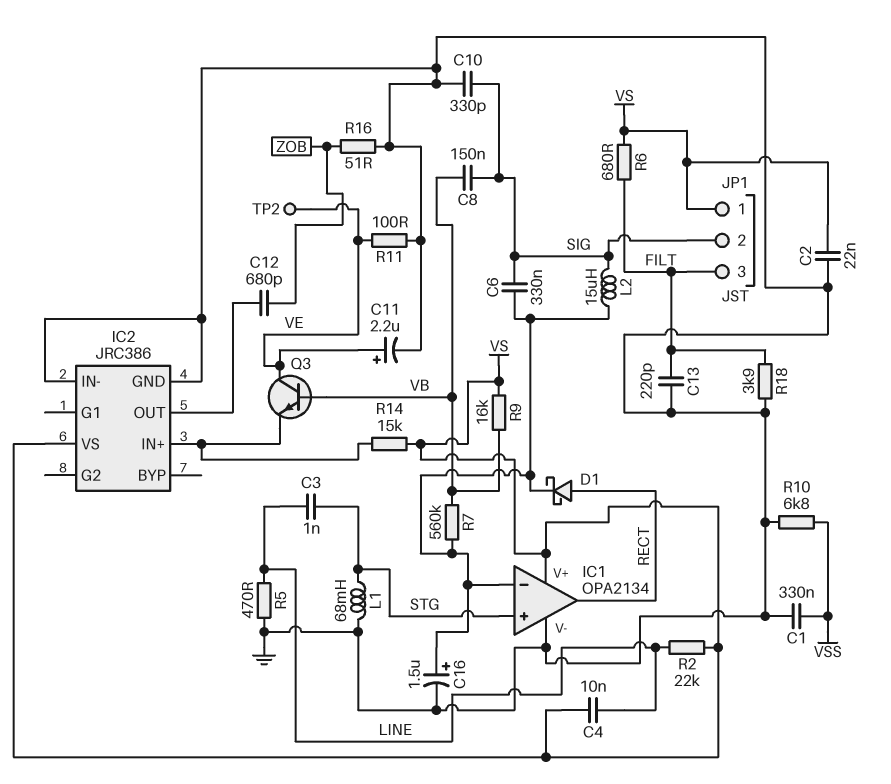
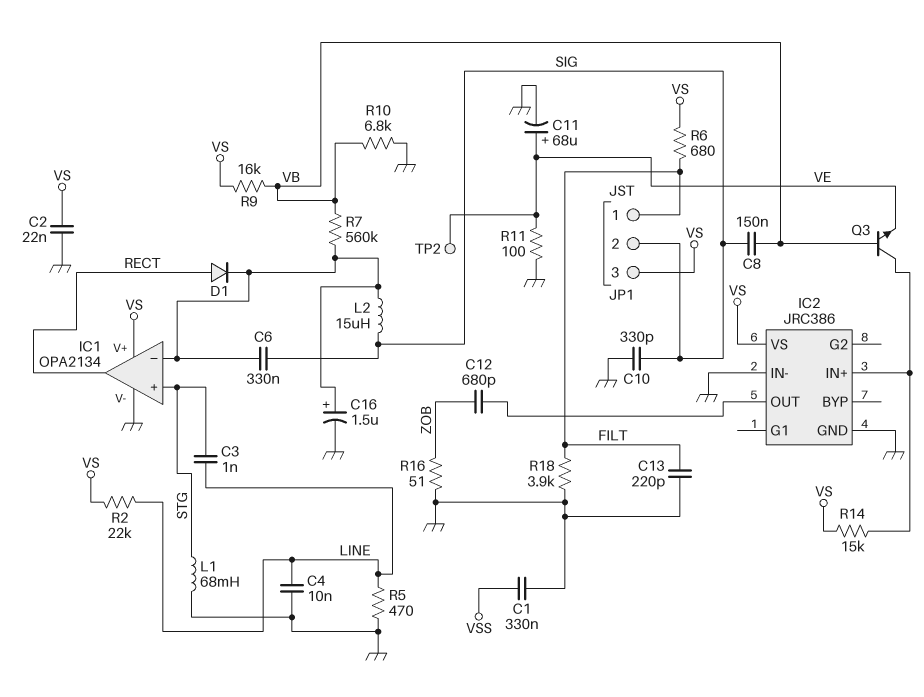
C4: 10nF (LINE, VS) -> 10nF (GND, LINE)
C11: 2.2uF (plus VE, minus GND) -> 68uF (plus VE, minus GND)
D1: schottky (A RECT, K IC1/in-) -> diode (A RECT, K IC1/in-)
JP1 pin 1: VS -> FILT
JP1 pin 3: FILT -> VS
Q3: NPN (B VB, C VE, E IC2/IN+) -> NPN (B VB, C IC2/IN+, E VE)
R10: 6.8k (GND, VSS) -> 6.8k (GND, VB)

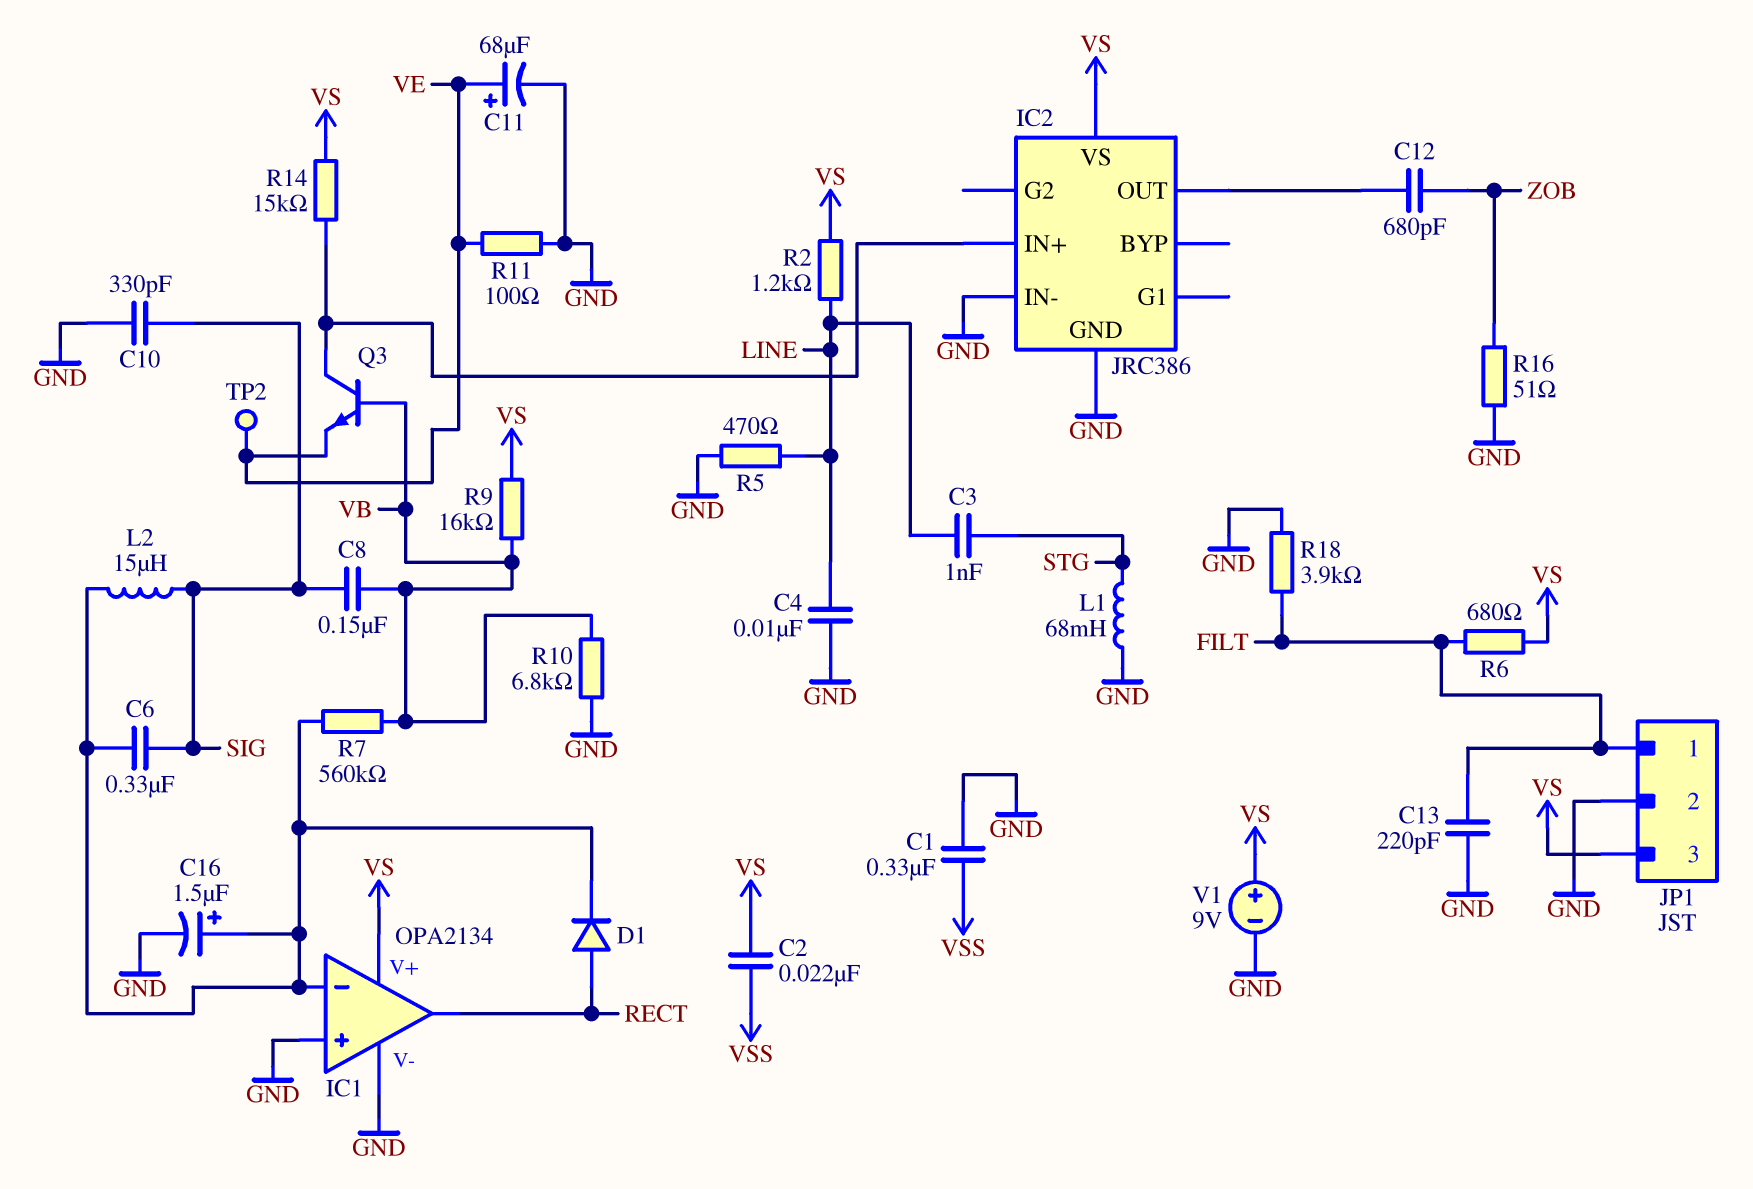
C2: 22nF (GND, VS) -> 22nF (VS, VSS)
IC1 pin in+: STG -> GND
JP1 pin 2: SIG -> GND
R2: 22k (LINE, VS) -> 1.2k (LINE, VS)
V1: none -> 9V (plus VS, minus GND)

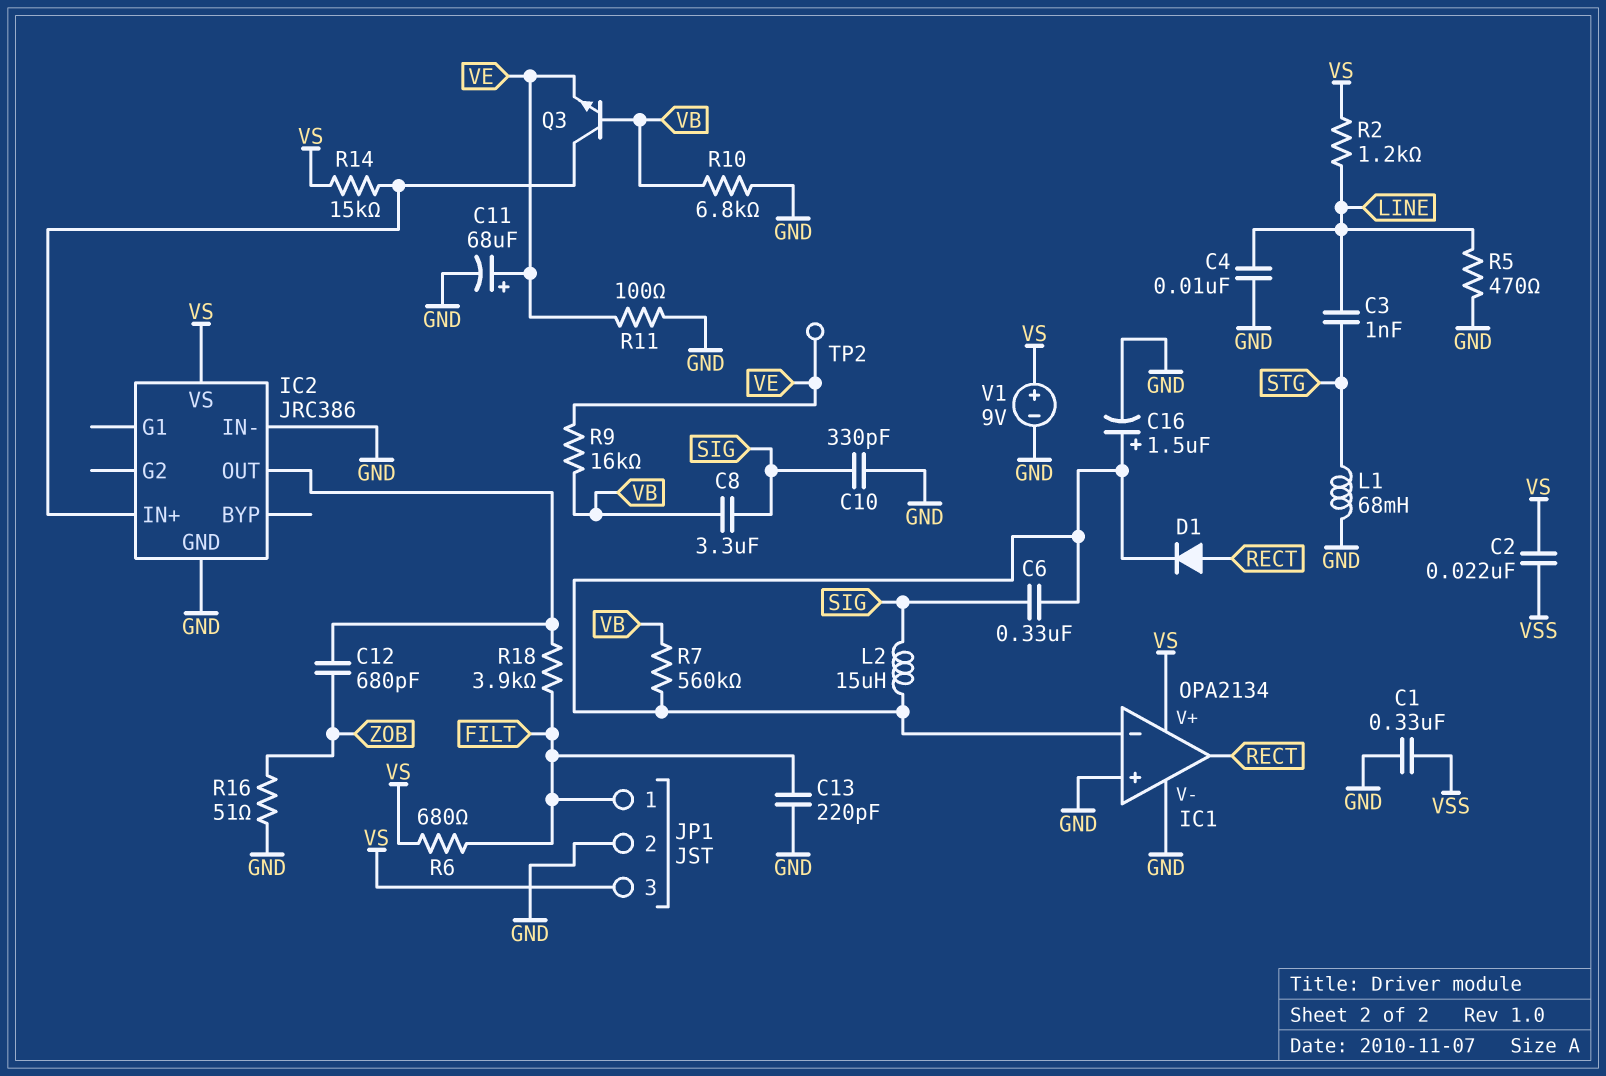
C8: 150nF (SIG, VB) -> 3.3uF (SIG, VB)
R9: 16k (VB, VS) -> 16k (VB, VE)
R18: 3.9k (FILT, GND) -> 3.9k (FILT, IC2/OUT)

